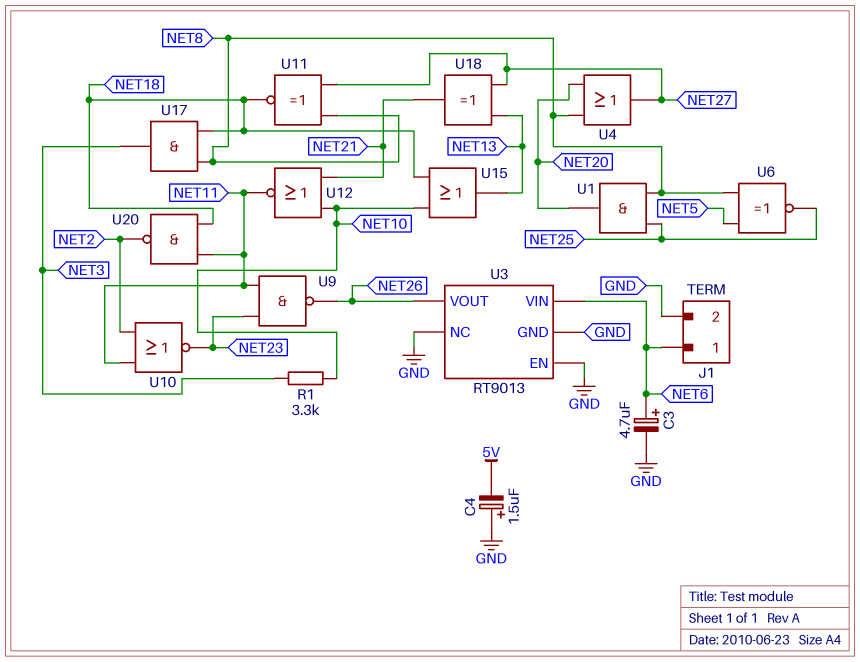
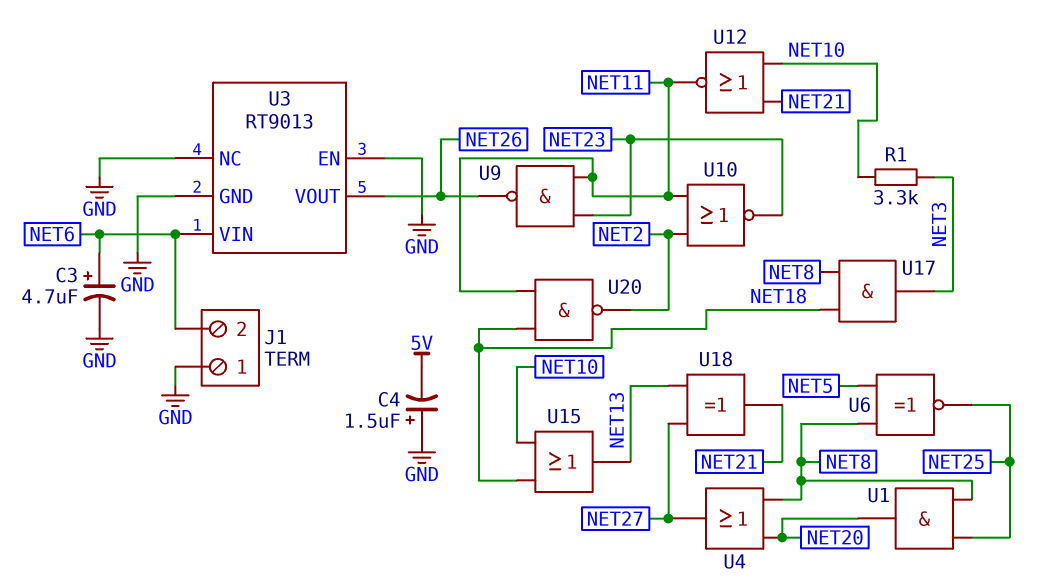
J1 pin 1: NET6 -> GND
J1 pin 2: GND -> NET6
U11: XNOR (in NET8, in NET27, out NET18) -> none

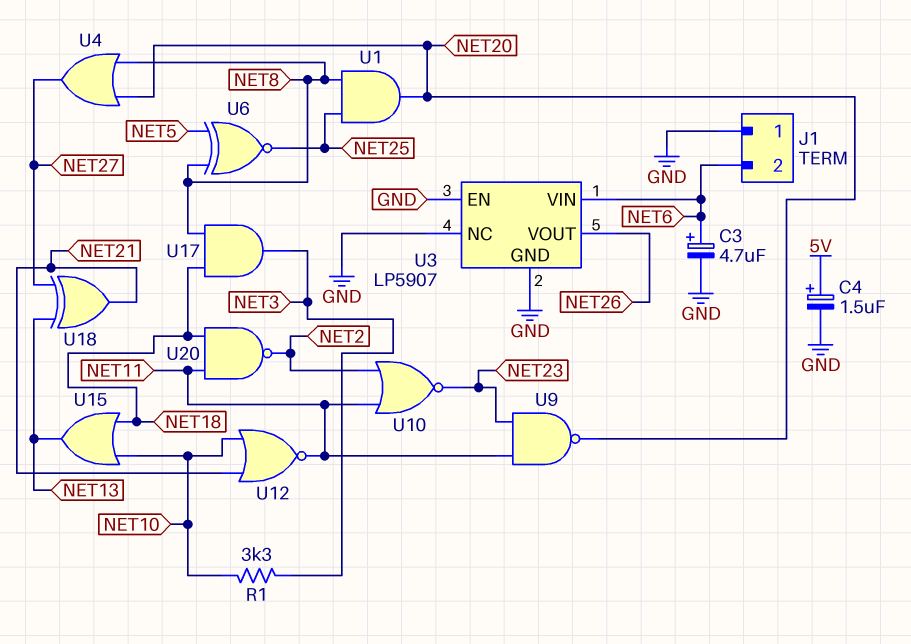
C4: 1.5uF (plus GND, minus 5V) -> 1.5uF (plus 5V, minus GND)
U3: RT9013 -> LP5907
U9: NAND (in NET11, in NET23, out NET26) -> NAND (in NET11, in NET23, out NET20)

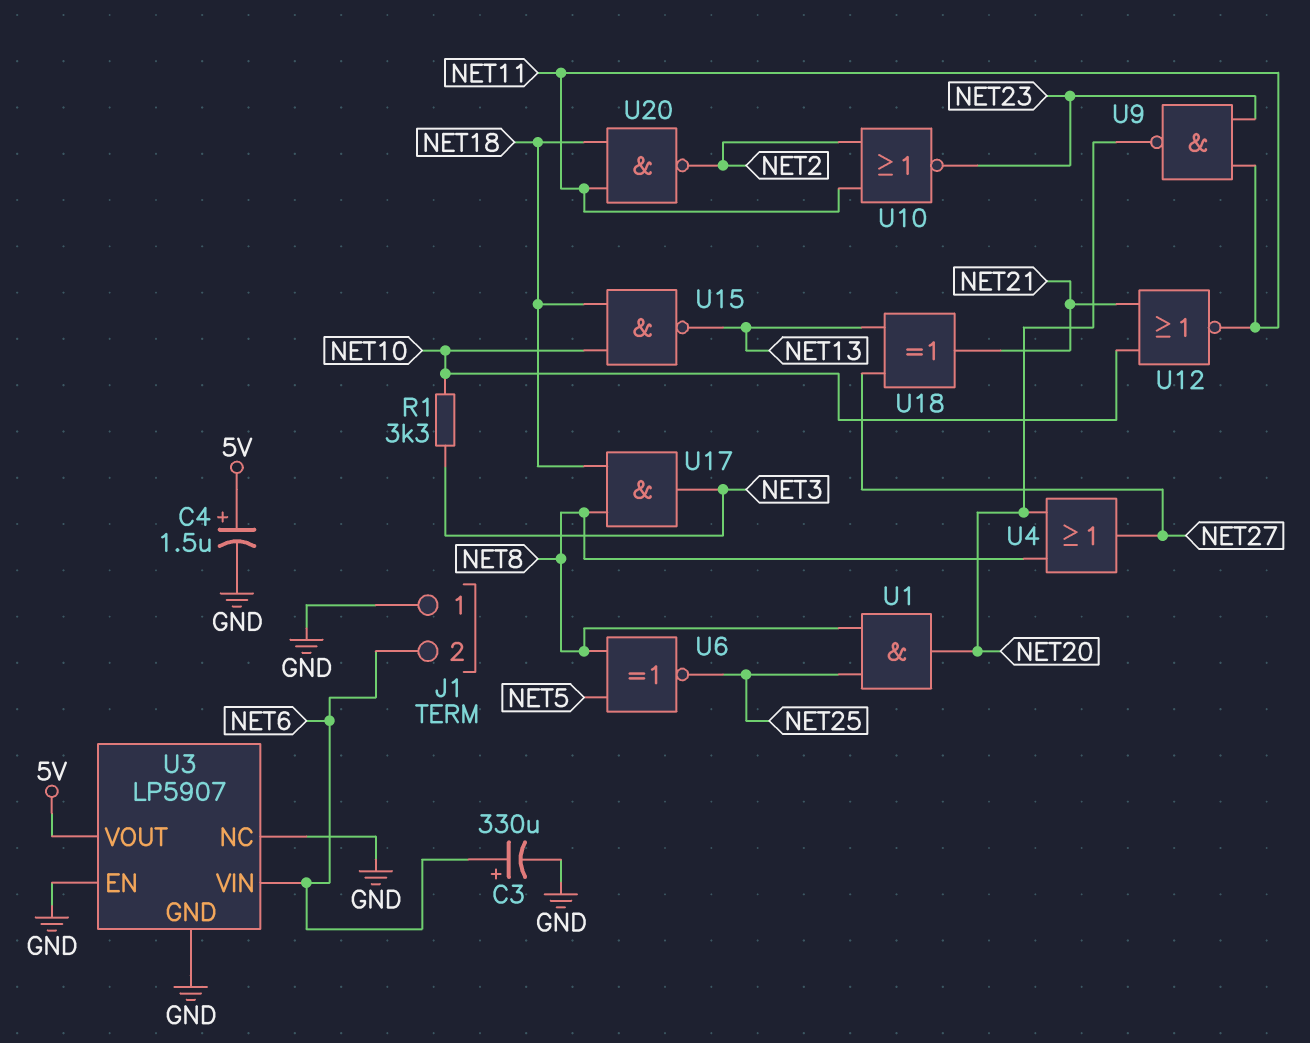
C3: 4.7uF (plus NET6, minus GND) -> 330uF (plus NET6, minus GND)
U3 pin VOUT: NET26 -> 5V
U15: OR (in NET10, in NET18, out NET13) -> NAND (in NET10, in NET18, out NET13)

